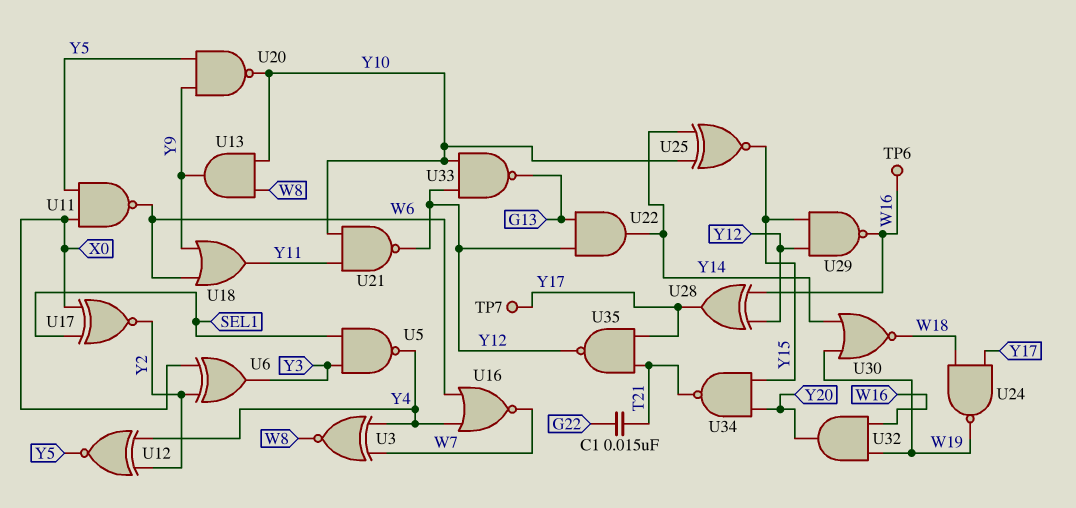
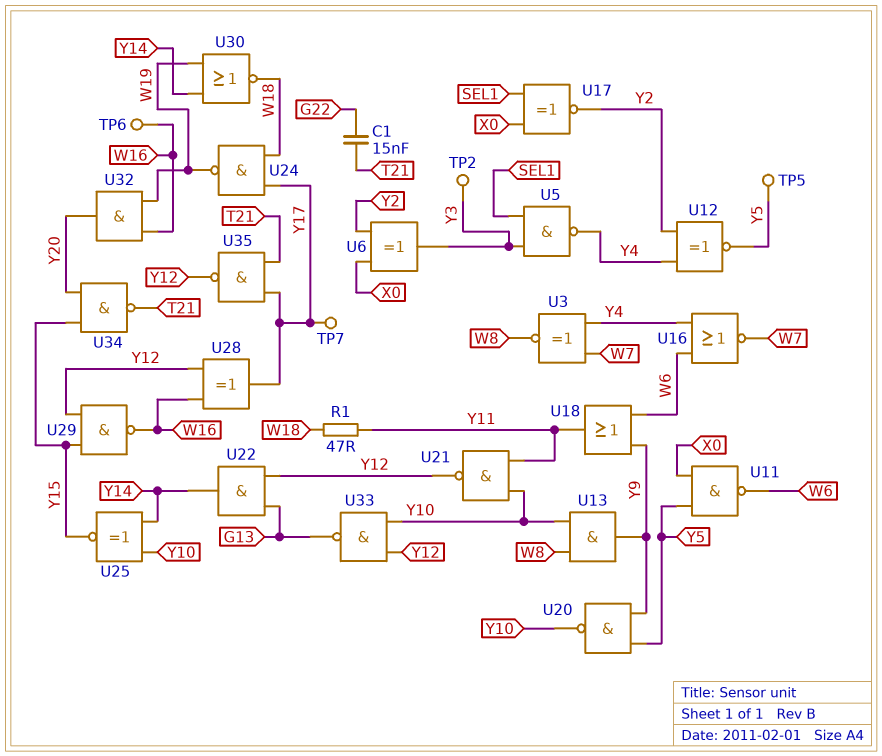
R1: none -> 47 (W18, Y11)
TP2: none -> test point (Y3)
TP5: none -> test point (Y5)

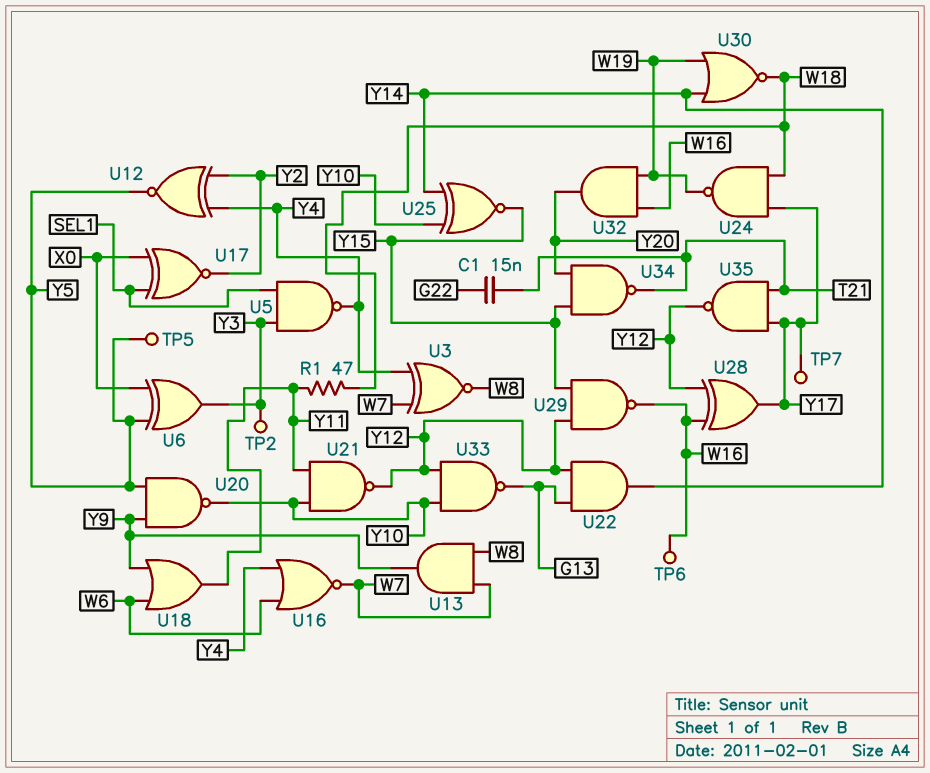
U6: XOR (in X0, in Y2, out Y3) -> XOR (in X0, in Y5, out Y3)
U11: NAND (in X0, in Y5, out W6) -> none
U13: AND (in W8, in Y10, out Y9) -> AND (in W7, in W8, out Y9)

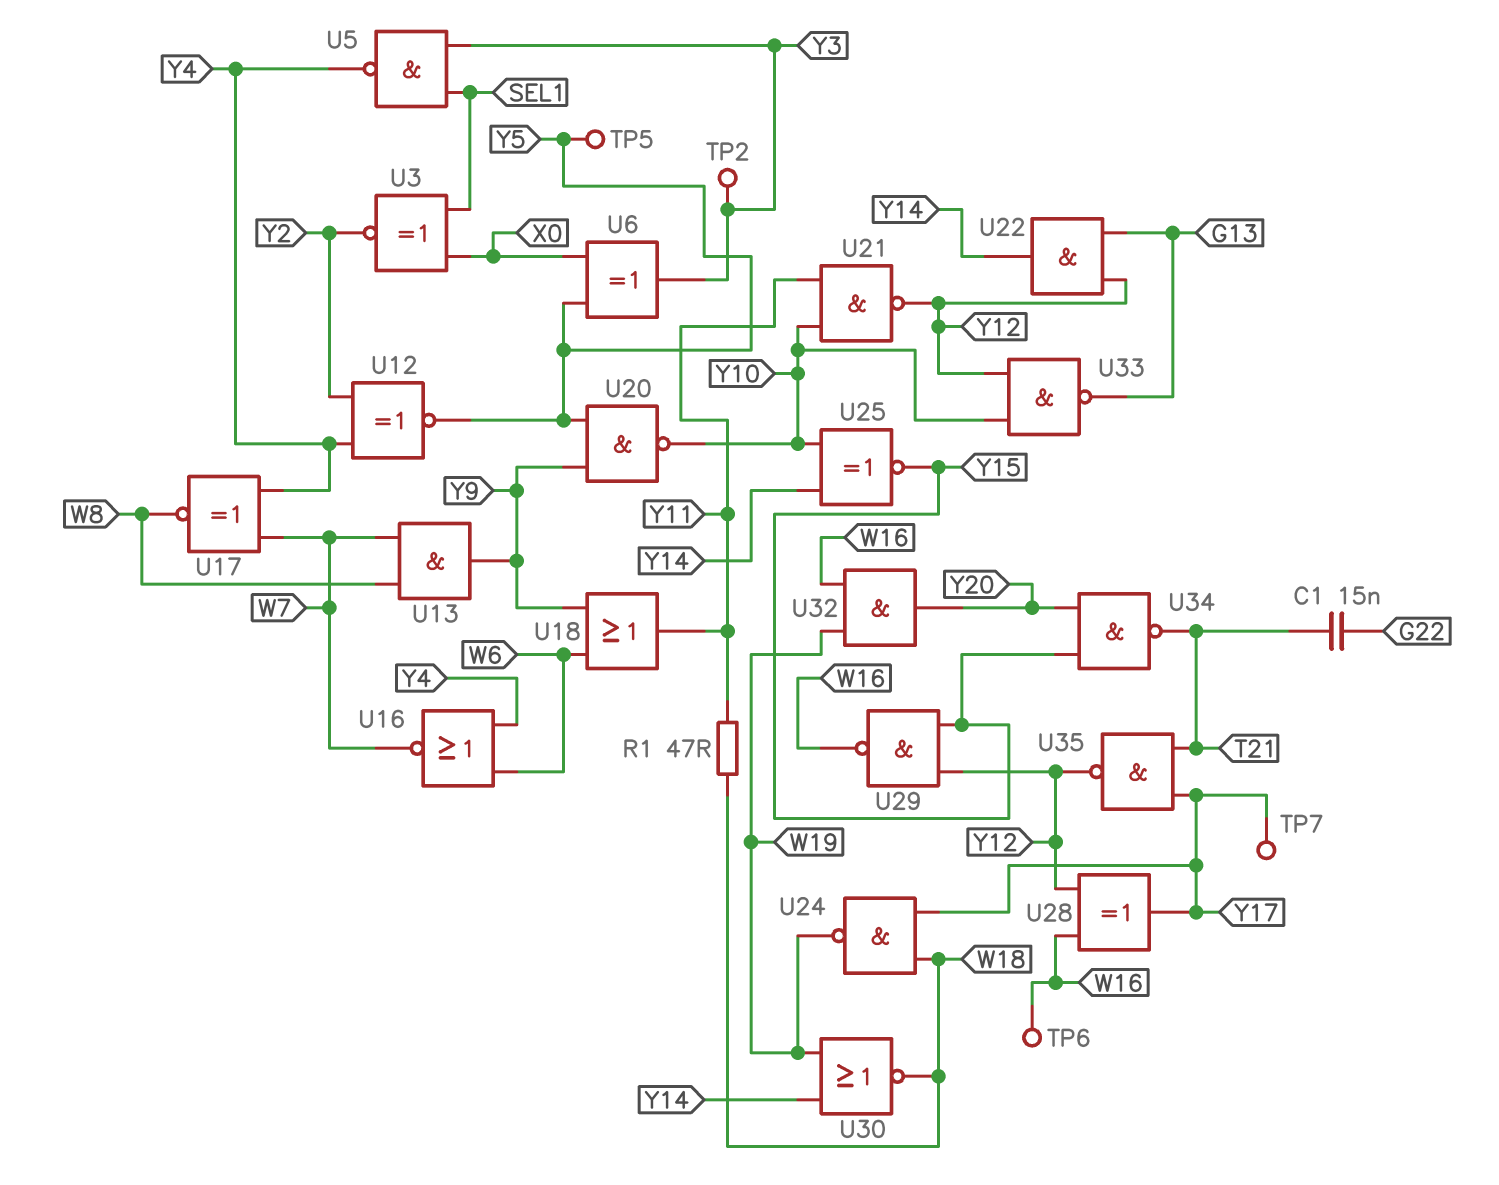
U3: XNOR (in W7, in Y4, out W8) -> XNOR (in SEL1, in X0, out Y2)
U17: XNOR (in SEL1, in X0, out Y2) -> XNOR (in W7, in Y4, out W8)

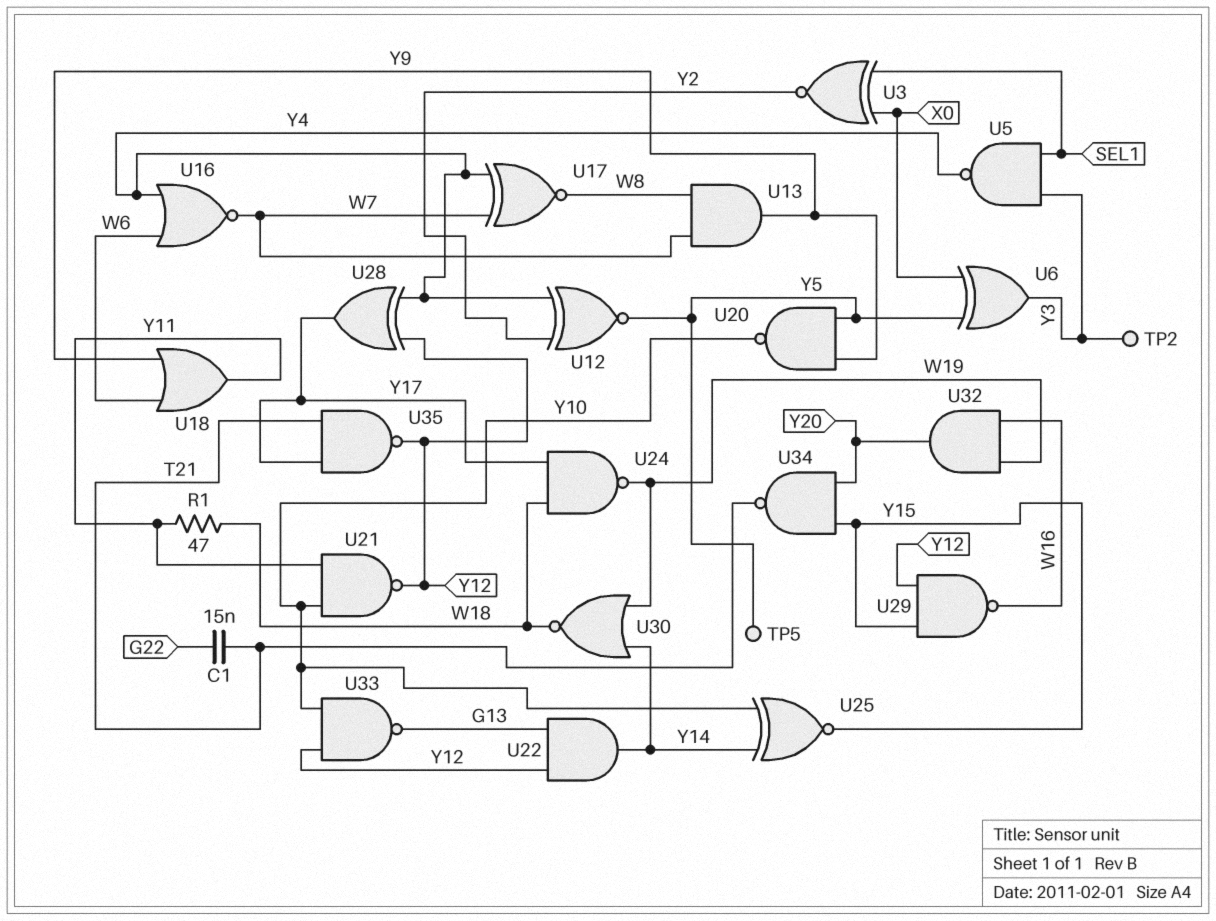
TP6: test point (W16) -> none
TP7: test point (Y17) -> none
U28: XOR (in W16, in Y12, out Y17) -> XOR (in Y4, in Y12, out Y17)

